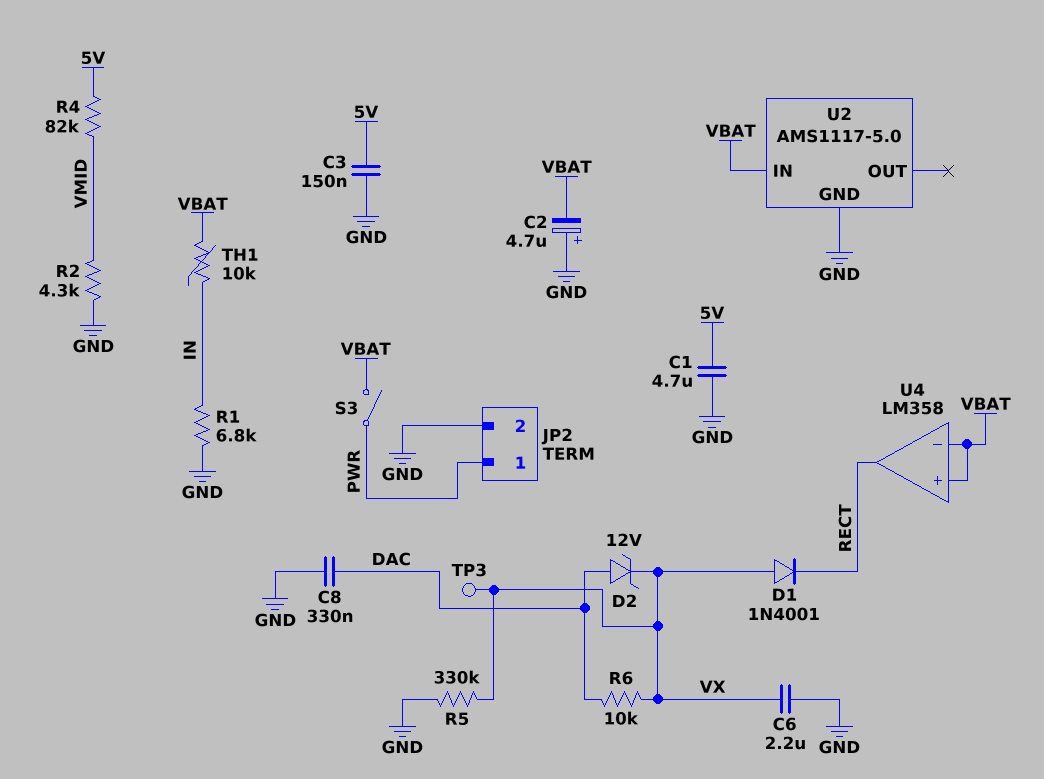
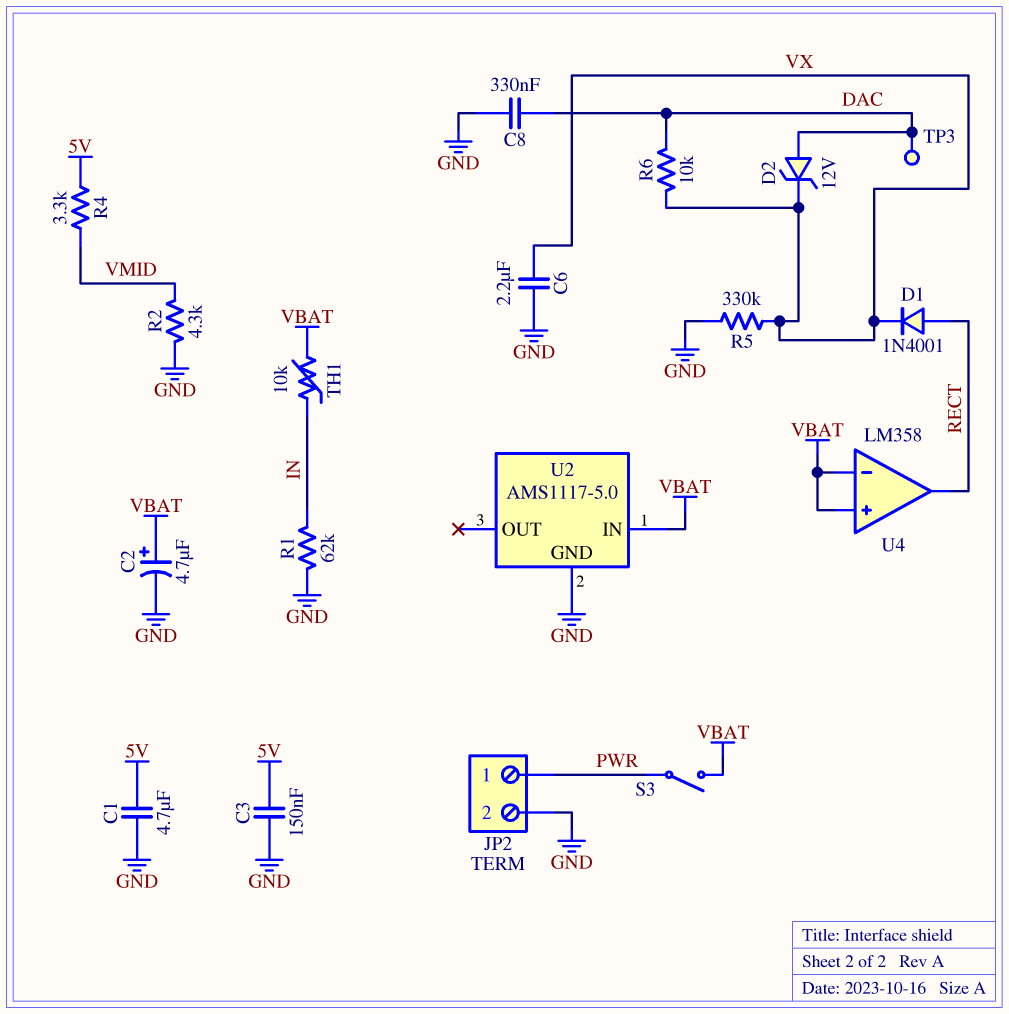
C2: 4.7uF (plus GND, minus VBAT) -> 4.7uF (plus VBAT, minus GND)
D1: diode 1N4001 (A VX, K RECT) -> diode 1N4001 (A RECT, K VX)
R1: 6.8k (GND, IN) -> 62k (GND, IN)
R4: 82k (5V, VMID) -> 3.3k (5V, VMID)
TP3: test point (VX) -> test point (DAC)

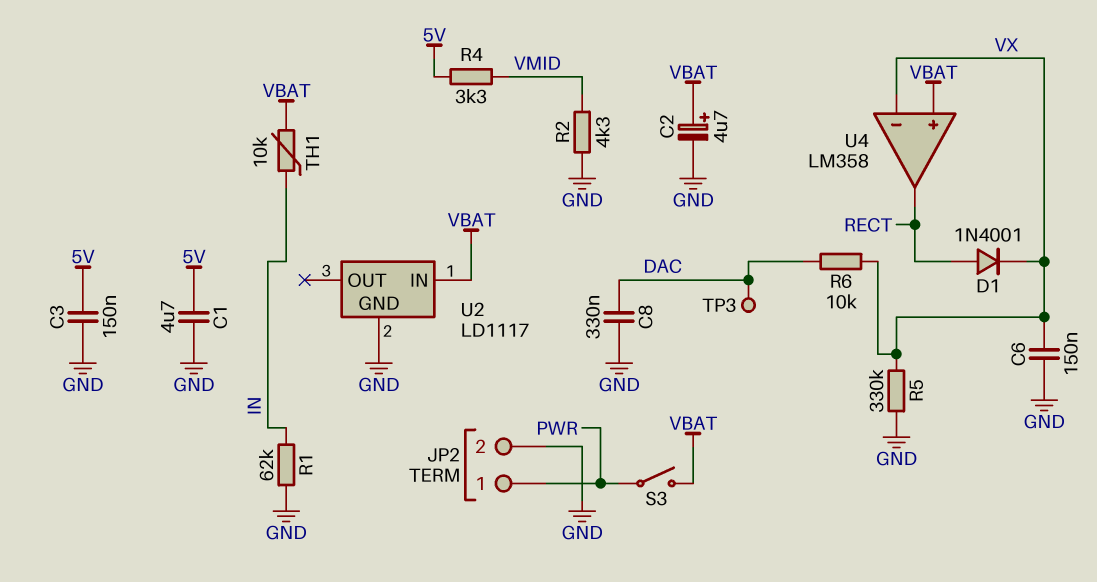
C6: 2.2uF (GND, VX) -> 150nF (GND, VX)
D2: zener 12V (A DAC, K VX) -> none
U2: AMS1117-5.0 -> LD1117
U4 pin in-: VBAT -> VX

